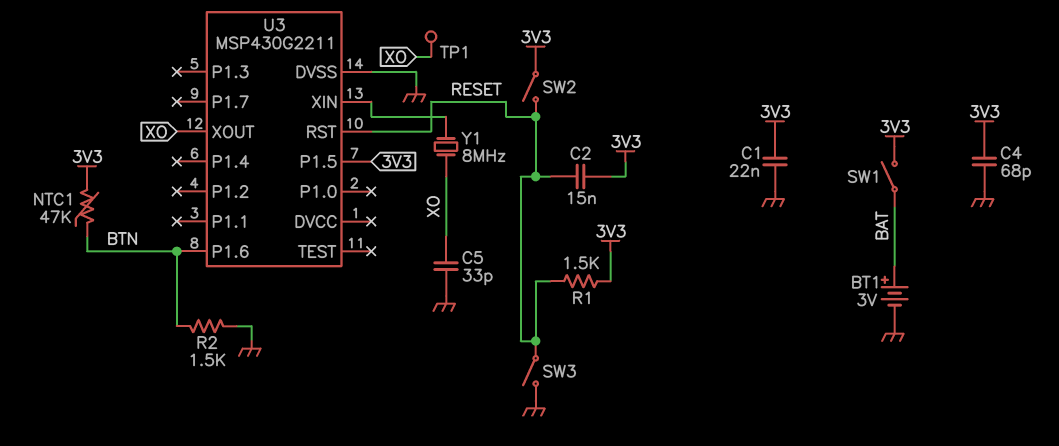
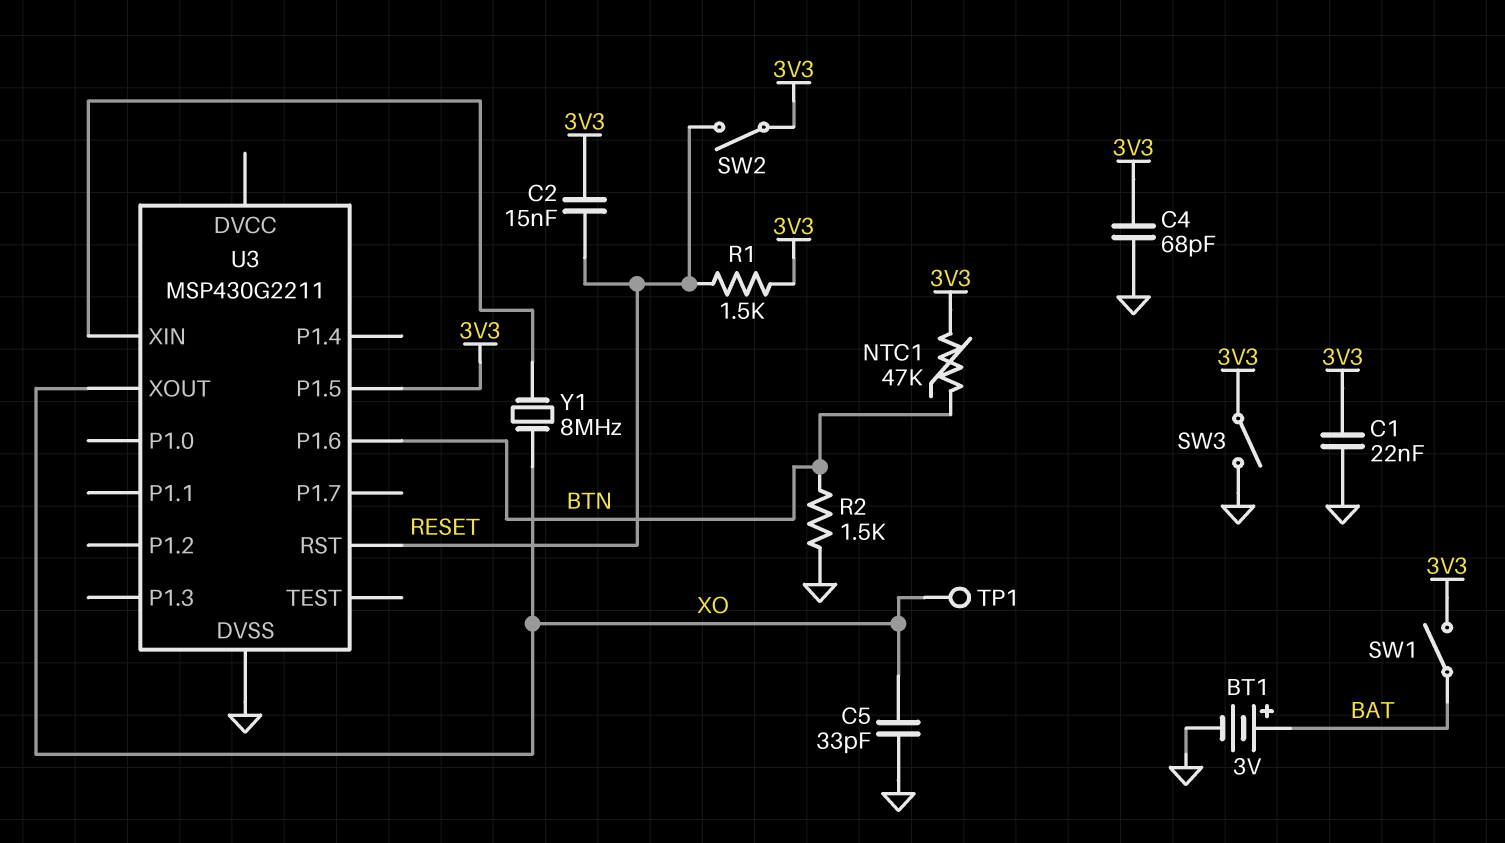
SW3: switch (GND, RESET) -> switch (3V3, GND)

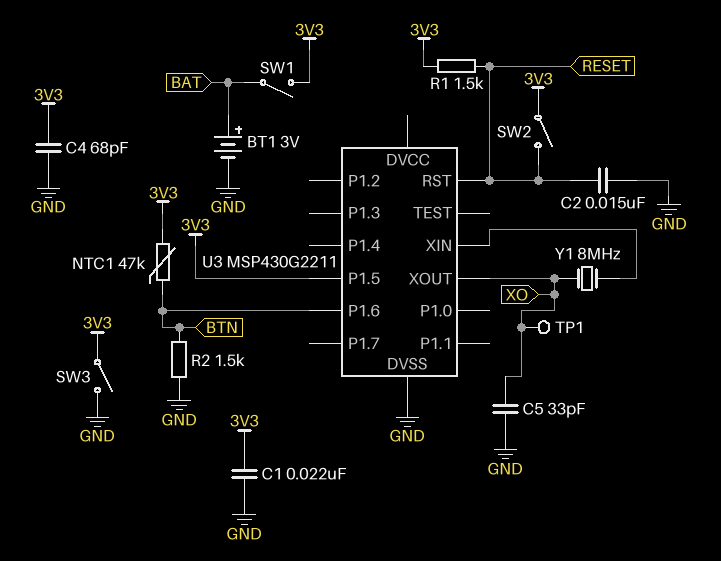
C2: 15nF (3V3, RESET) -> 15nF (GND, RESET)

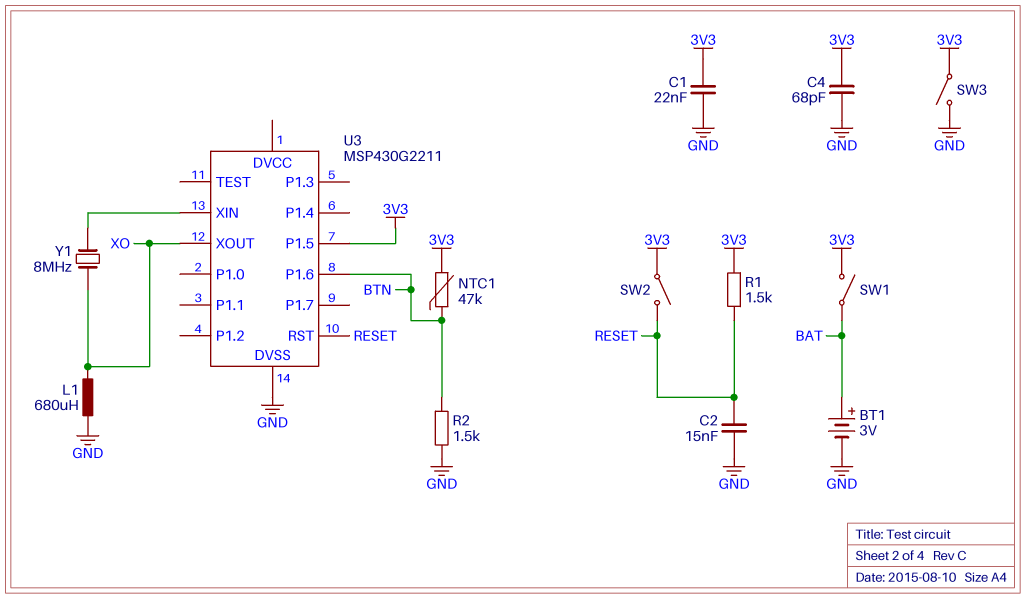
C5: 33pF (GND, XO) -> none
L1: none -> 680uH (GND, XO)
TP1: test point (XO) -> none

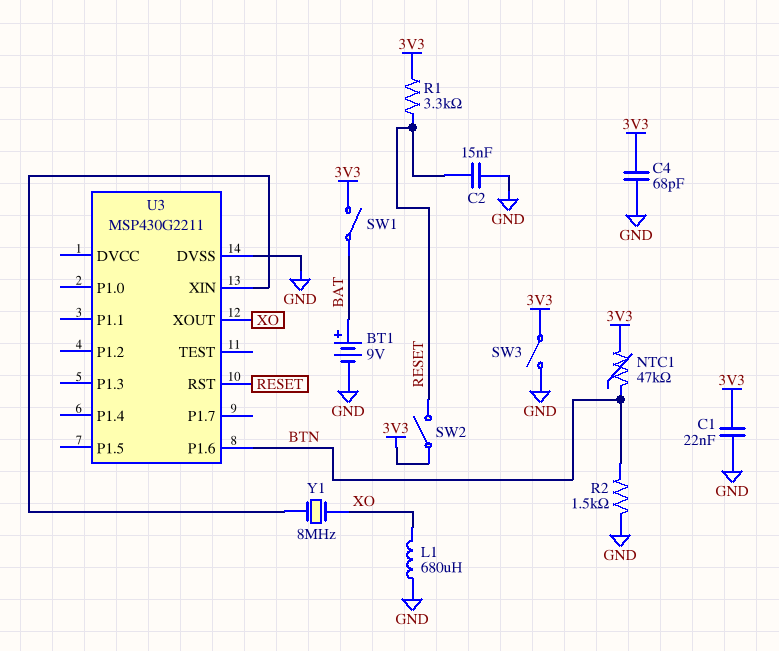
BT1: 3V (plus BAT, minus GND) -> 9V (plus BAT, minus GND)
R1: 1.5k (3V3, RESET) -> 3.3k (3V3, RESET)
U3 pin P1.5: 3V3 -> none

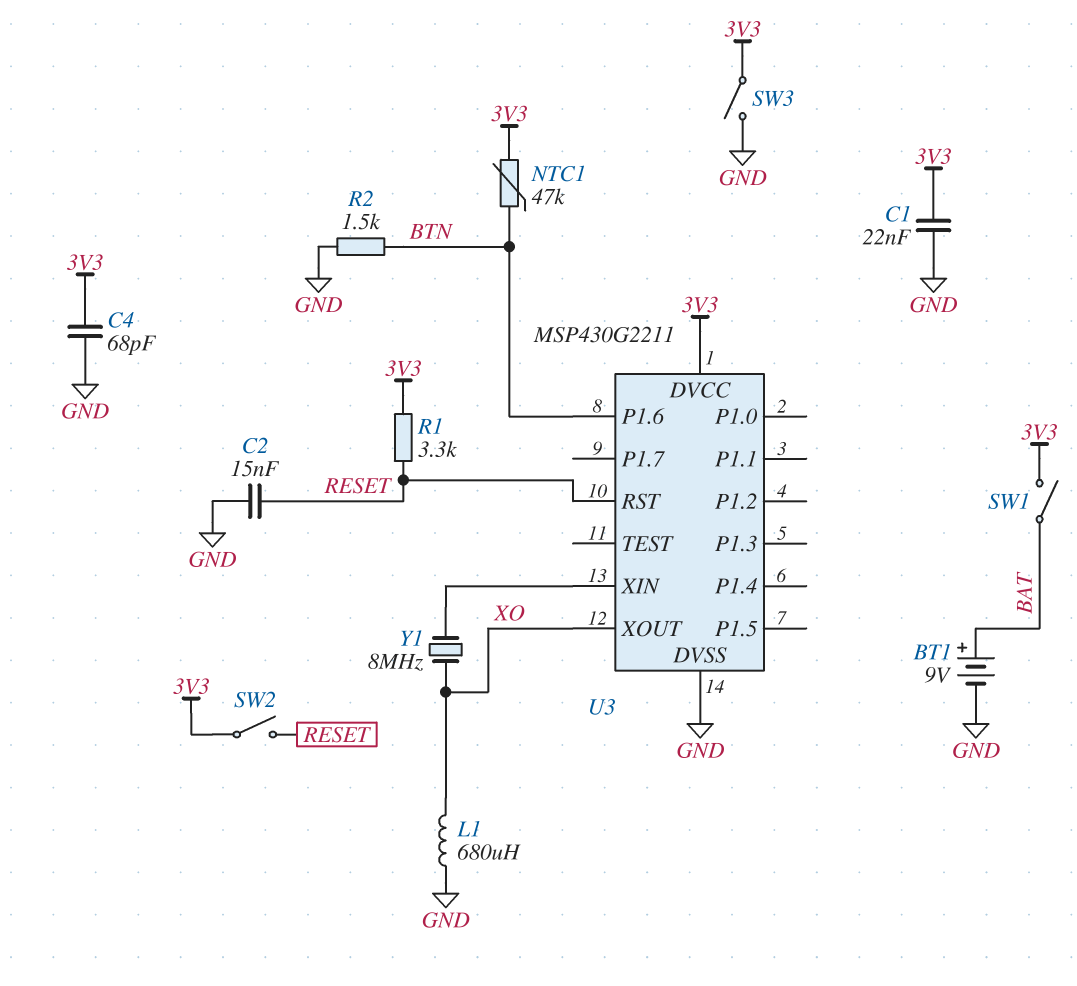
U3 pin DVCC: none -> 3V3

